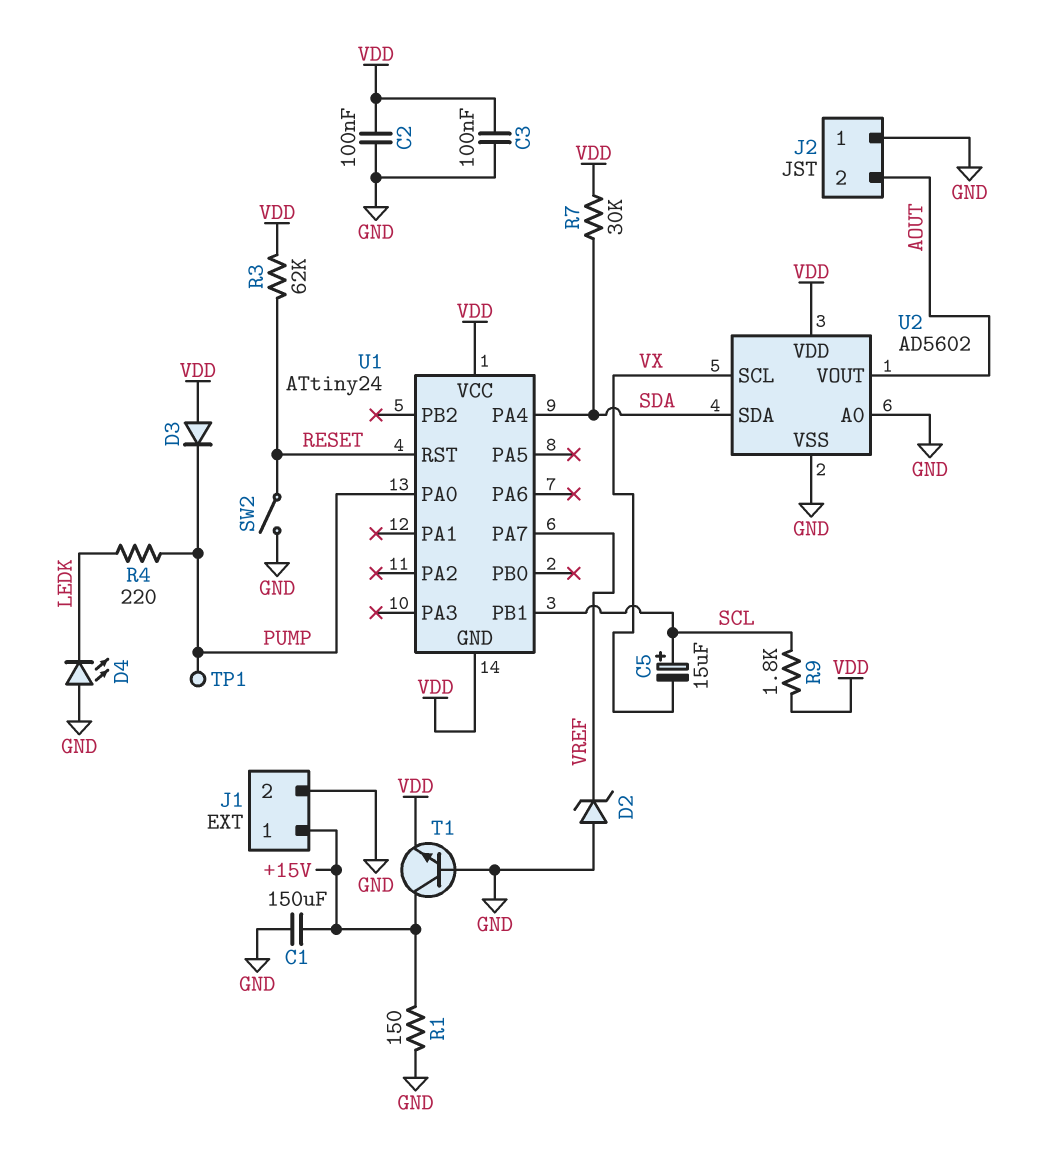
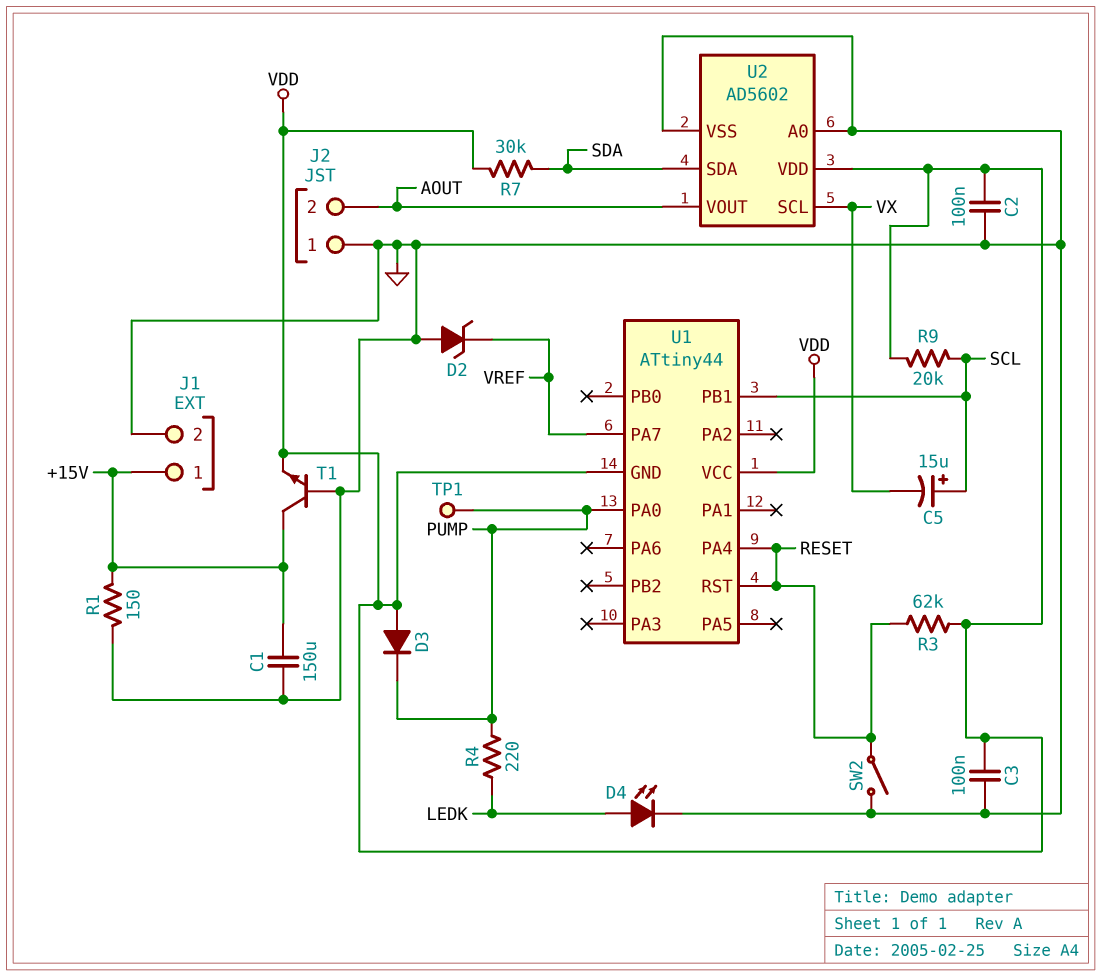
D4: LED (A GND, K LEDK) -> LED (A LEDK, K GND)
R9: 1.8k (SCL, VDD) -> 20k (SCL, VDD)
U1: ATtiny24 -> ATtiny44
U1 pin PA4: SDA -> RESET

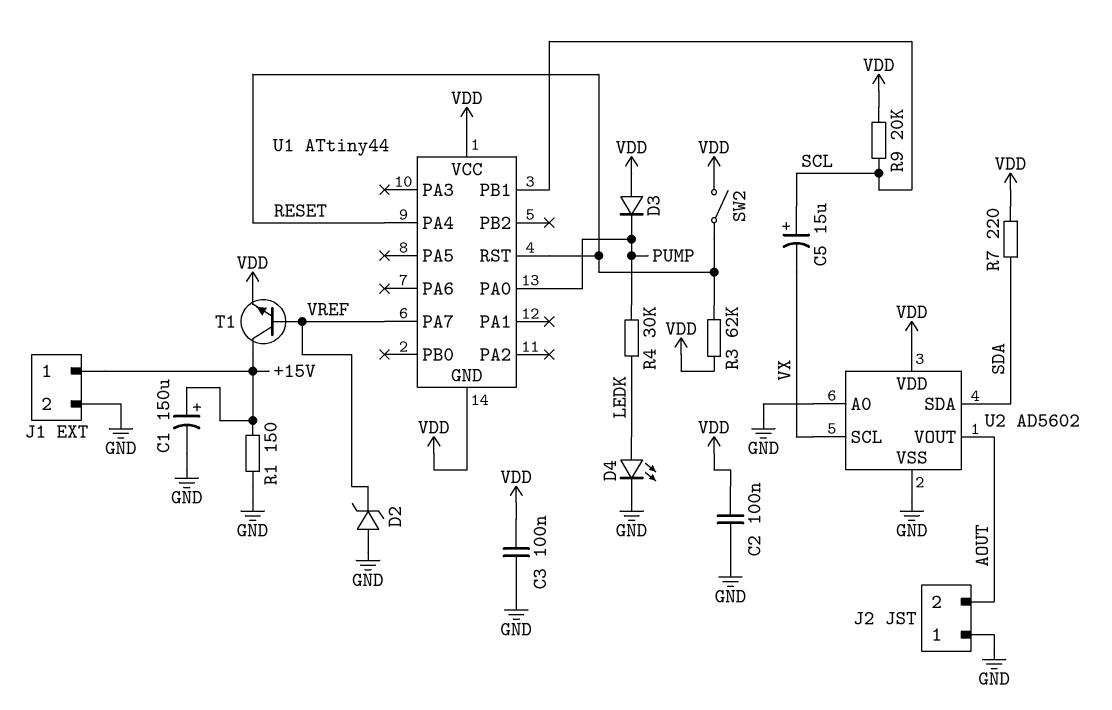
C1: 150uF (+15V, GND) -> 150uF (plus +15V, minus GND)
R4: 220 (LEDK, PUMP) -> 30k (LEDK, PUMP)
R7: 30k (SDA, VDD) -> 220 (SDA, VDD)
SW2: switch (GND, RESET) -> switch (RESET, VDD)
T1: NPN (B GND, C +15V, E VDD) -> NPN (B VREF, C +15V, E VDD)
TP1: test point (PUMP) -> none

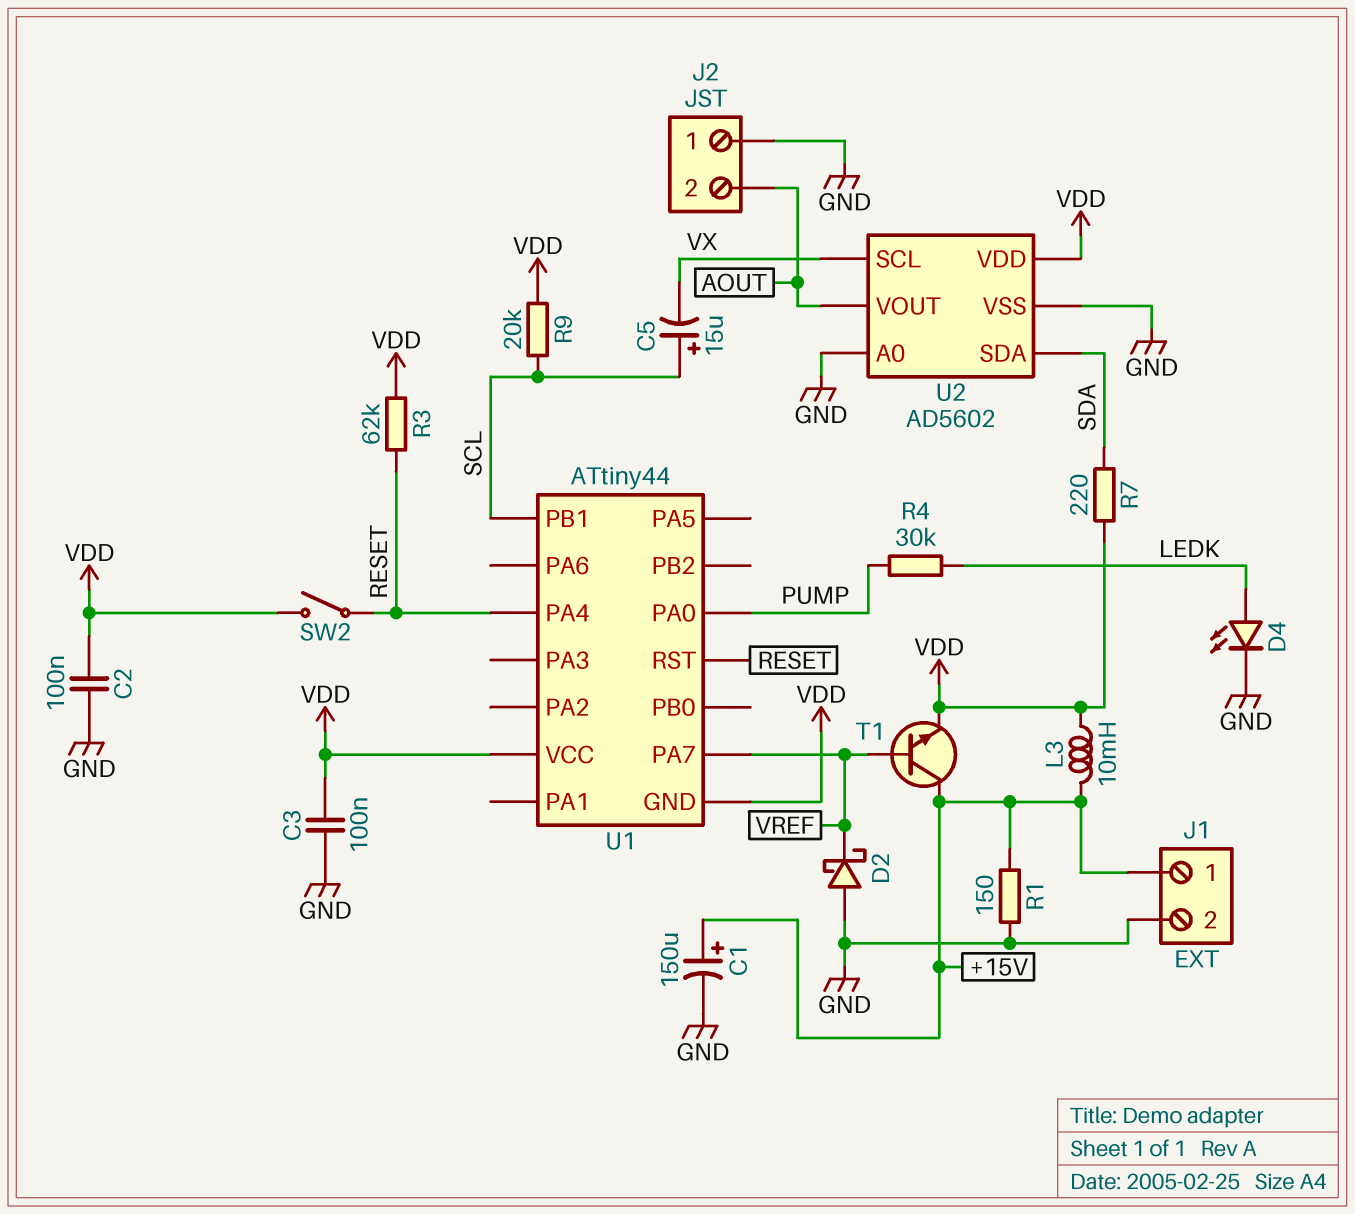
D2: zener (A GND, K VREF) -> schottky (A GND, K VREF)
D3: diode (A VDD, K PUMP) -> none
L3: none -> 10mH (+15V, VDD)

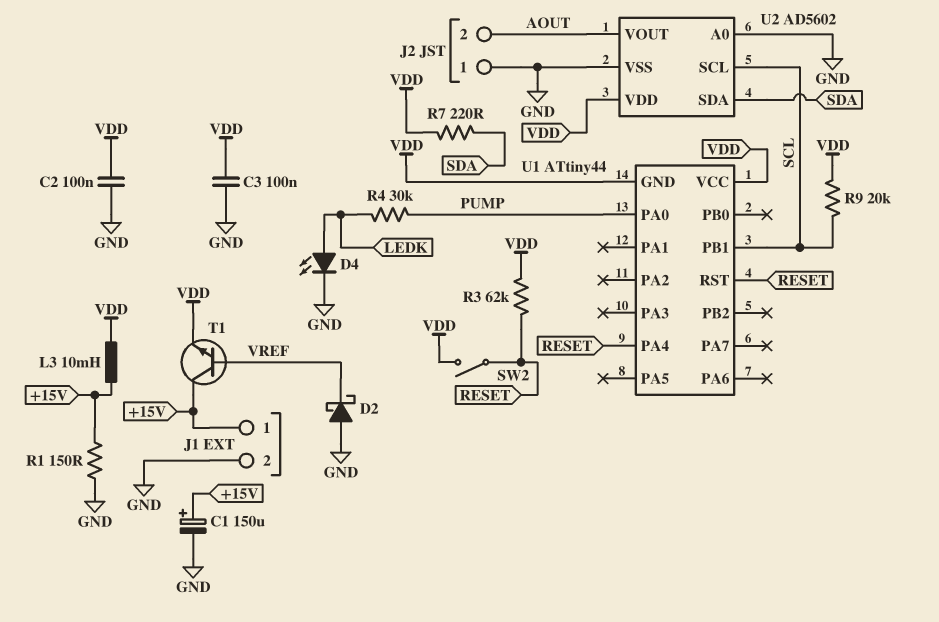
C5: 15uF (plus SCL, minus VX) -> none
U1 pin PA7: VREF -> none
U2 pin SCL: VX -> SCL

